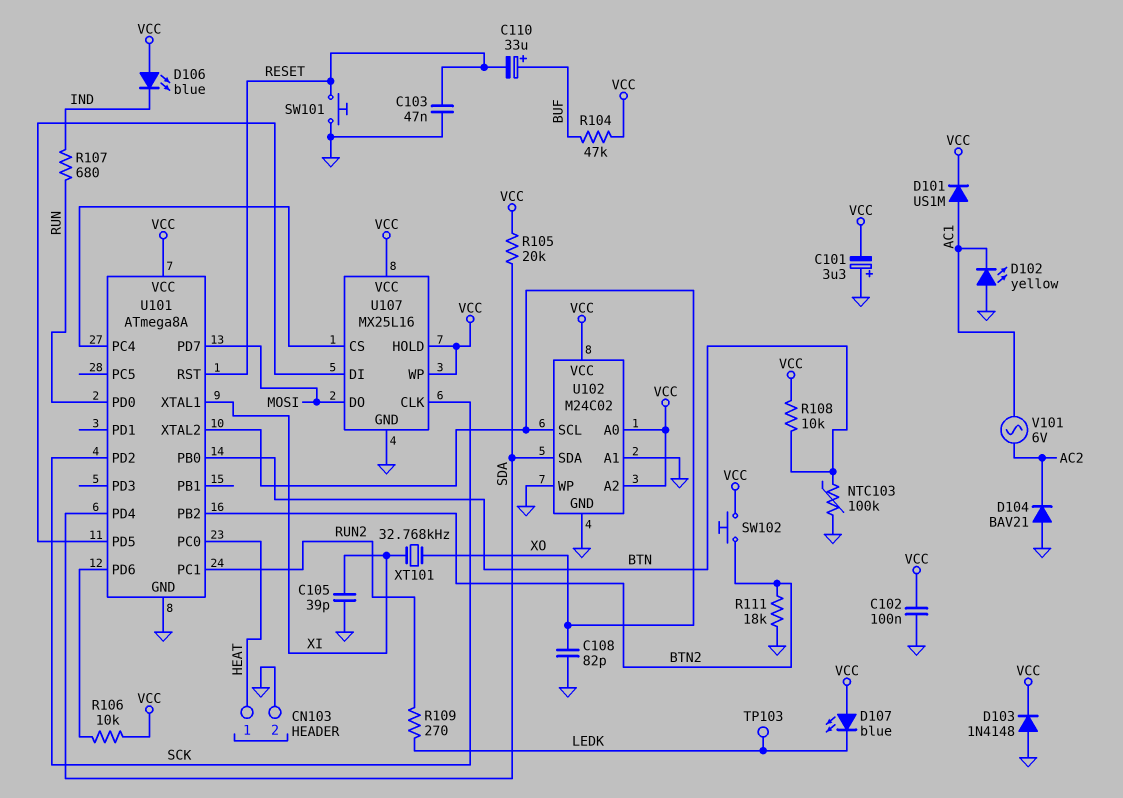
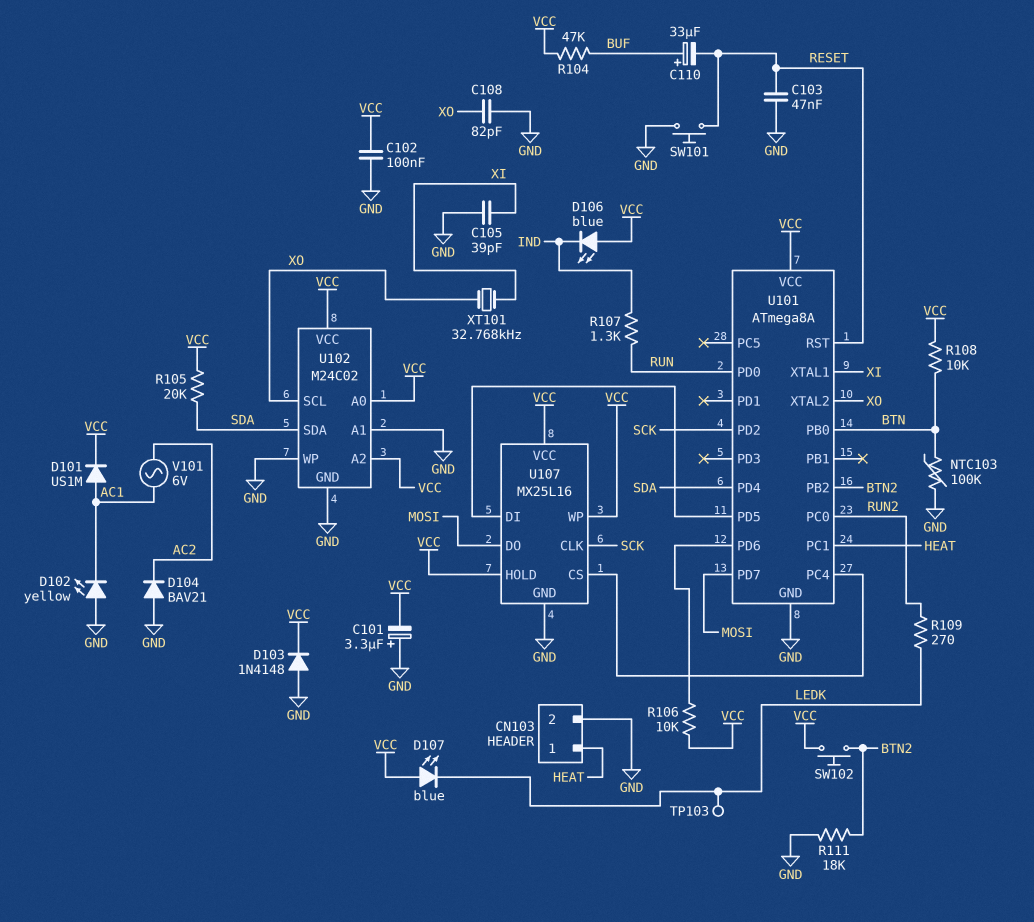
R107: 680 (IND, RUN) -> 1.3k (IND, RUN)
U101 pin PC0: HEAT -> RUN2
U101 pin PC1: RUN2 -> HEAT

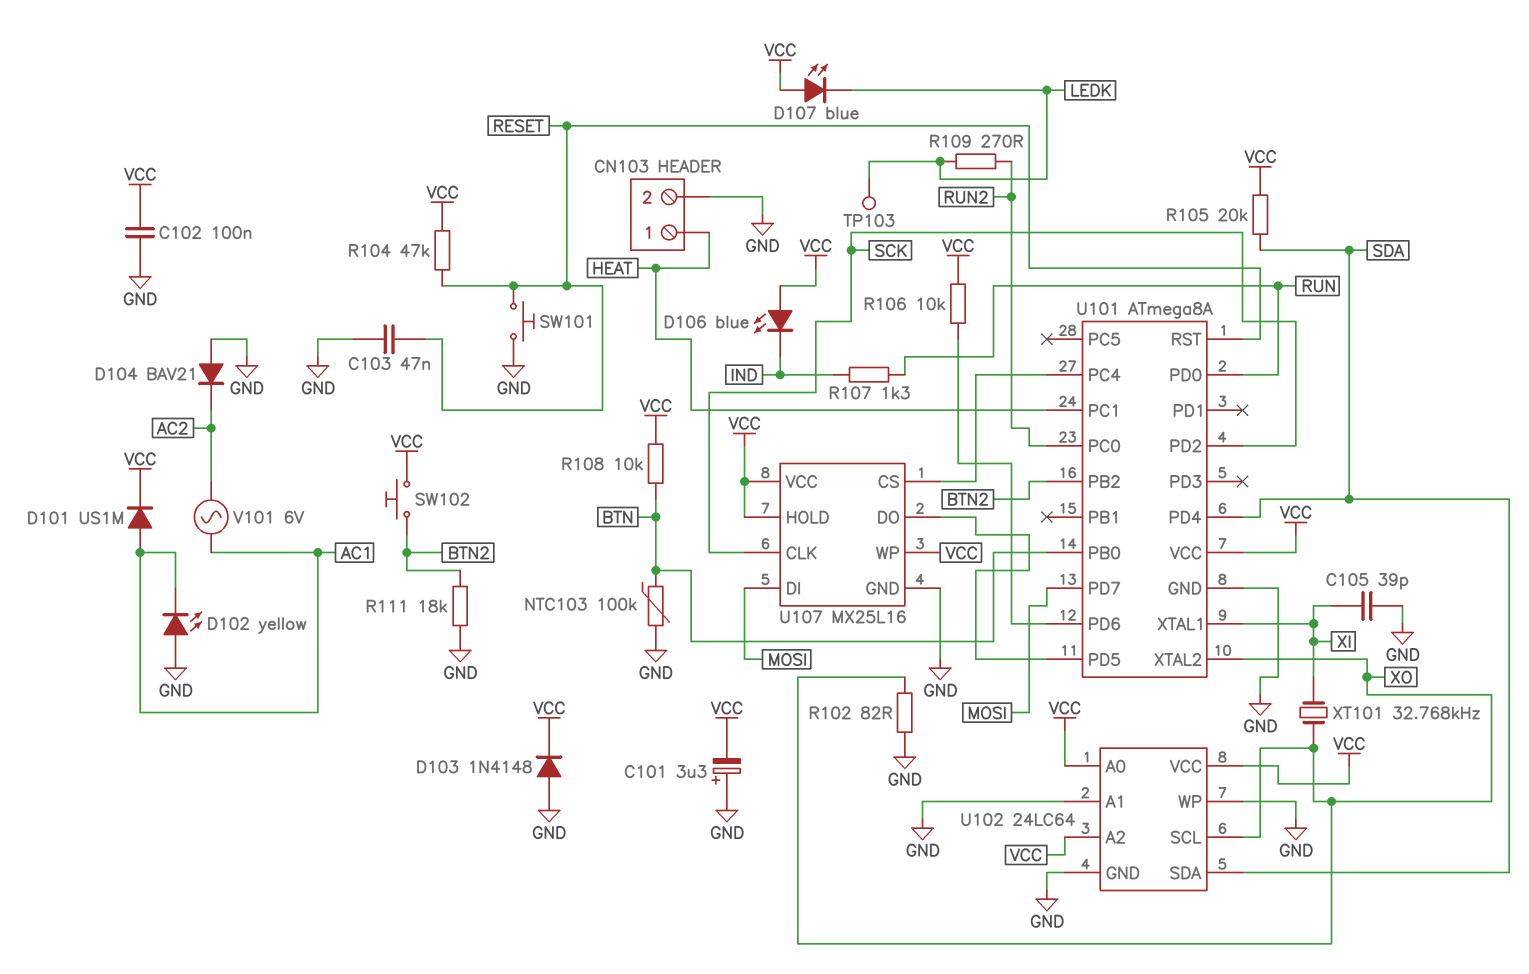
C108: 82pF (GND, XO) -> none
C110: 33uF (plus BUF, minus RESET) -> none
R102: none -> 82 (GND, XO)
R104: 47k (BUF, VCC) -> 47k (RESET, VCC)
U102: M24C02 -> 24LC64
U107 pin DI: U101/PD5 -> MOSI
U107 pin DO: MOSI -> U101/PD5

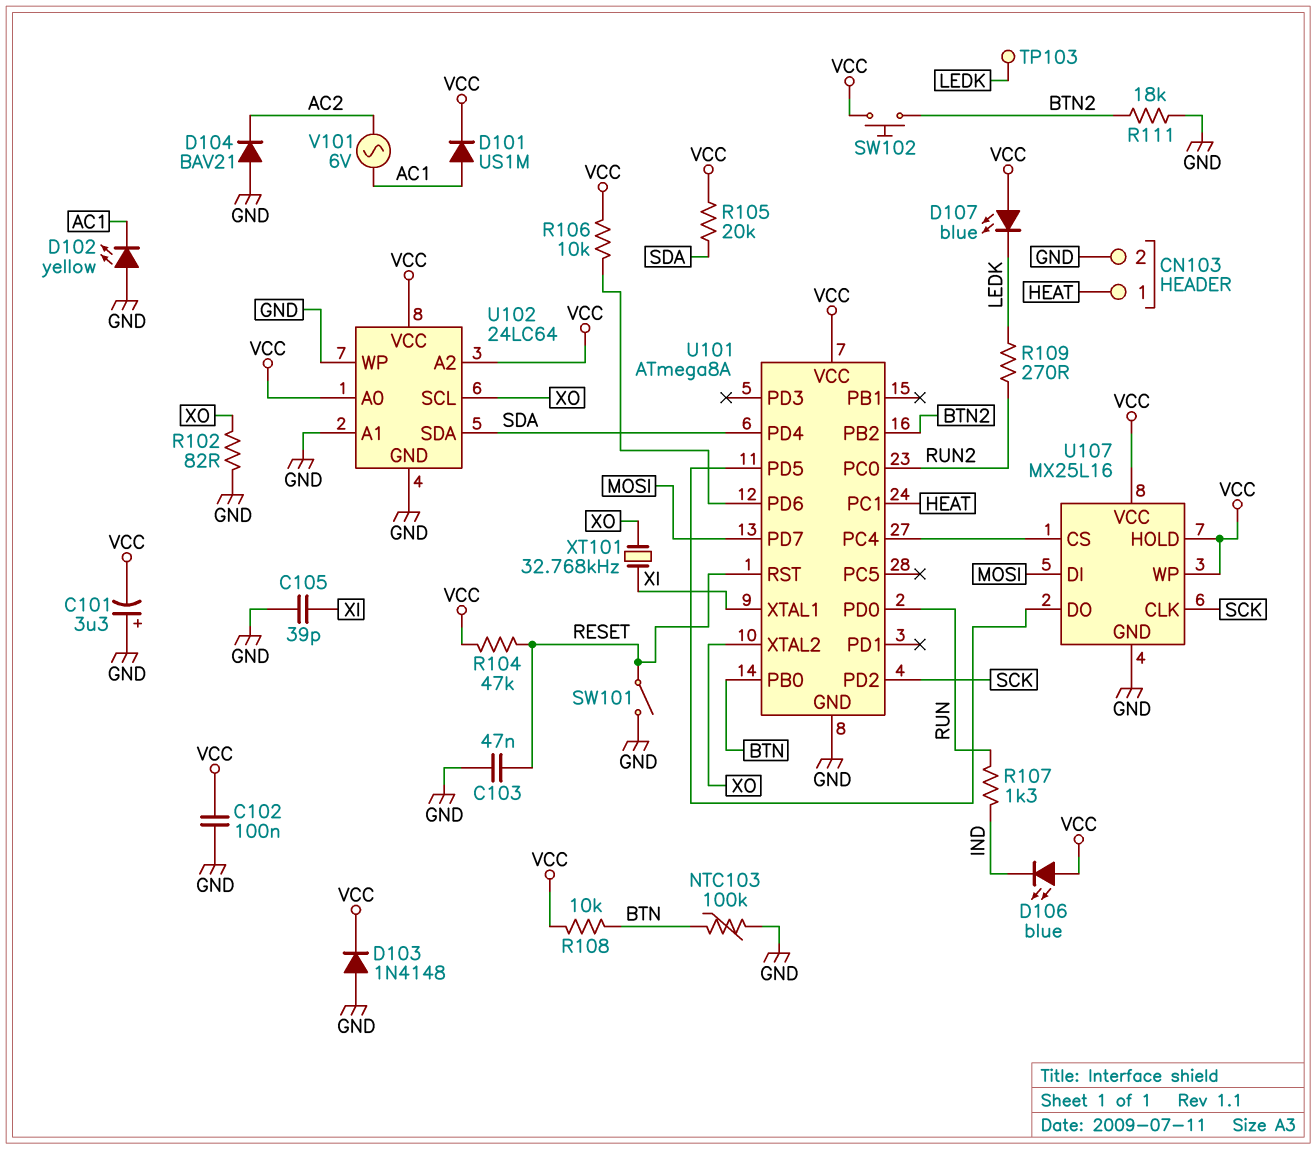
SW101: button (GND, RESET) -> switch (GND, RESET)

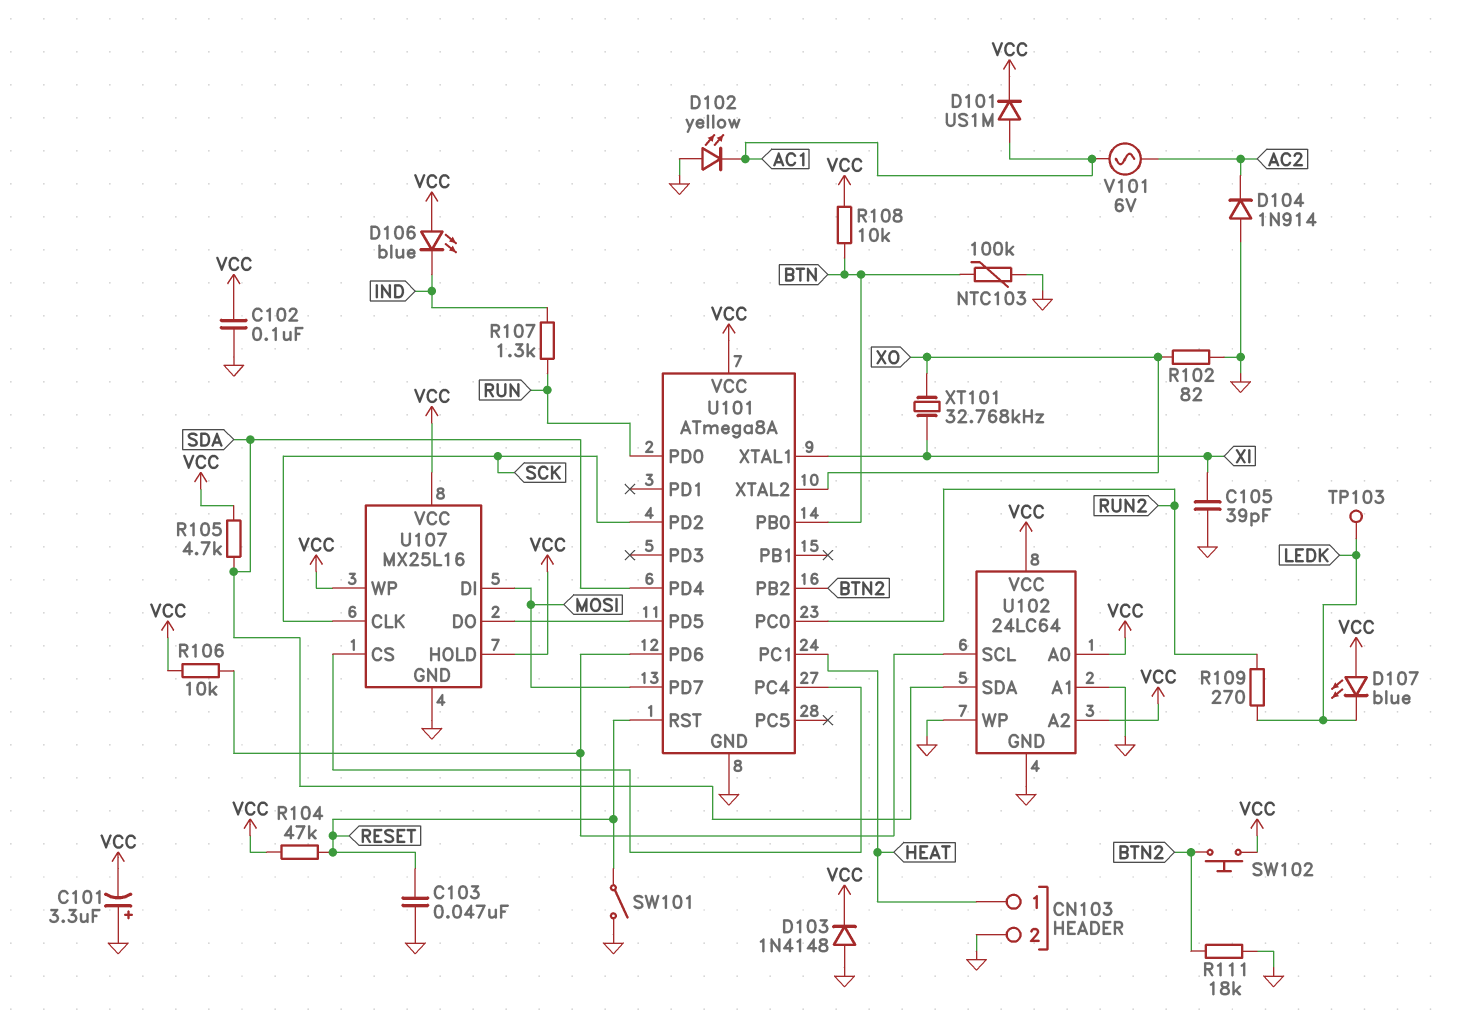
D104: diode BAV21 (A GND, K AC2) -> diode 1N914 (A GND, K AC2)
R105: 20k (SDA, VCC) -> 4.7k (SDA, VCC)
U102 pin SCL: XO -> U101/PD6

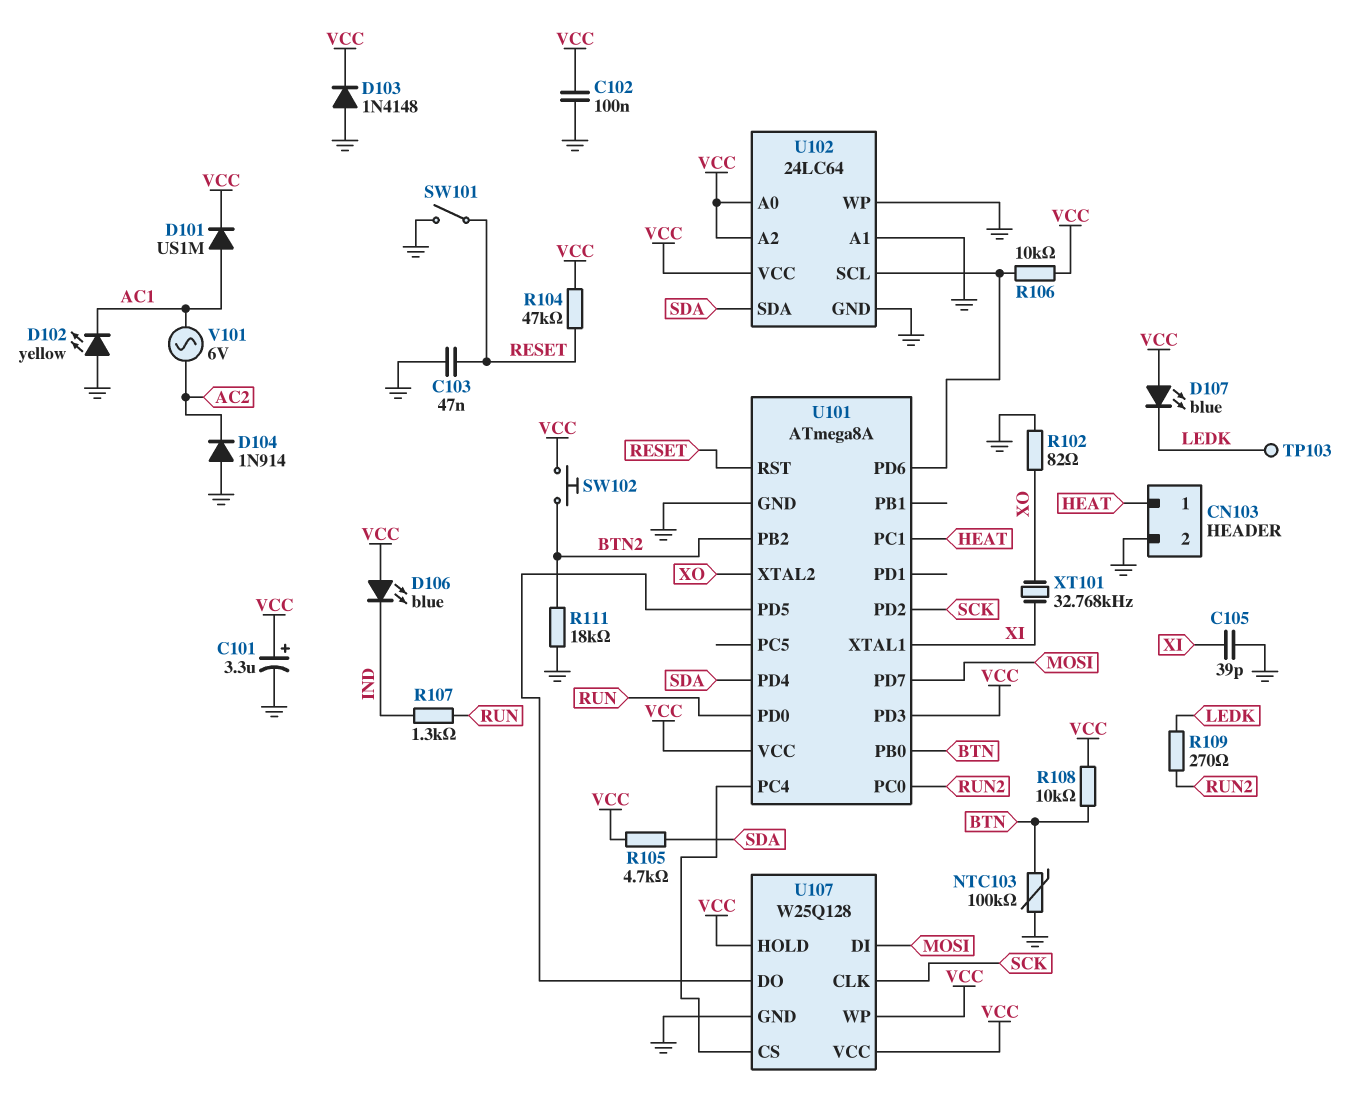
C101: 3.3uF (plus GND, minus VCC) -> 3.3uF (plus VCC, minus GND)
U101 pin PD3: none -> VCC
U107: MX25L16 -> W25Q128

